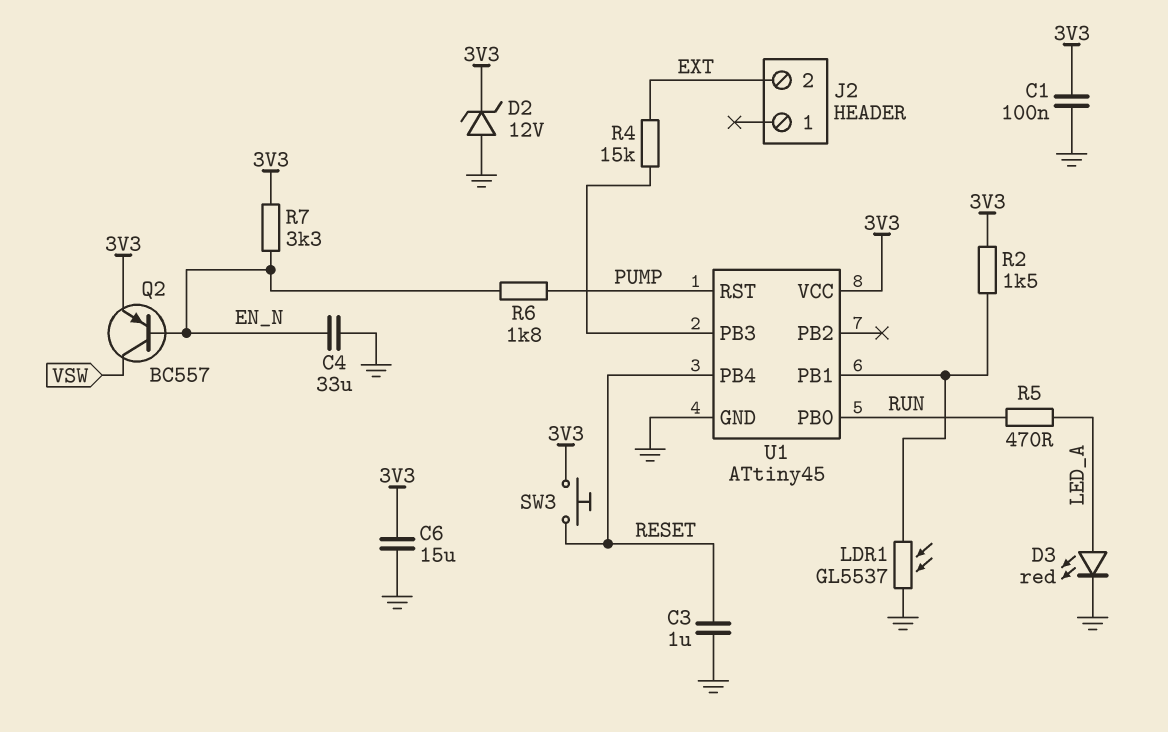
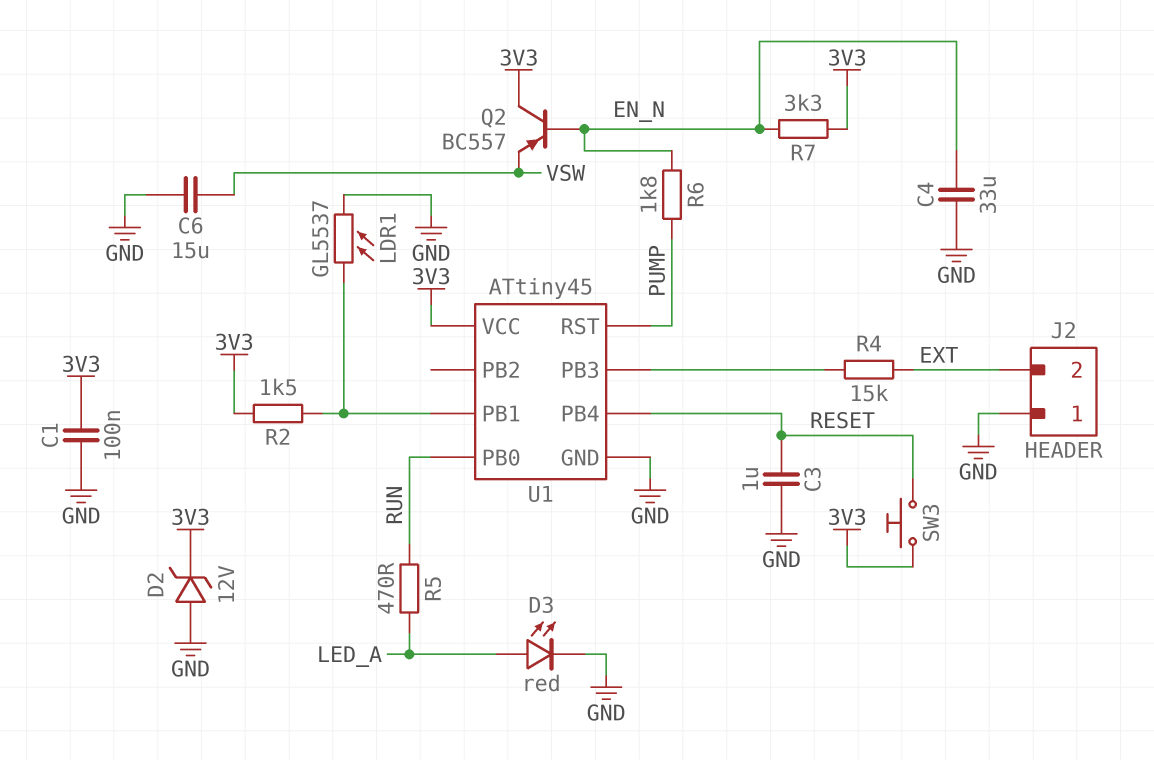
C6: 15uF (3V3, GND) -> 15uF (GND, VSW)
J2 pin 1: none -> GND
Q2: PNP BC557 (B EN_N, C VSW, E 3V3) -> PNP BC557 (B EN_N, C 3V3, E VSW)

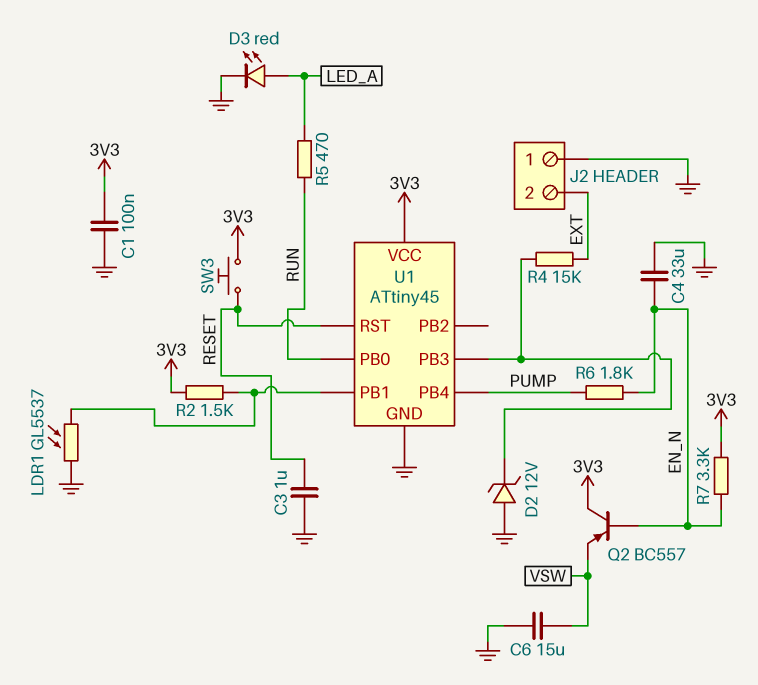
D2: zener 12V (A GND, K 3V3) -> zener 12V (A GND, K U1/PB3)
U1 pin PB4: RESET -> PUMP
U1 pin RST: PUMP -> RESET

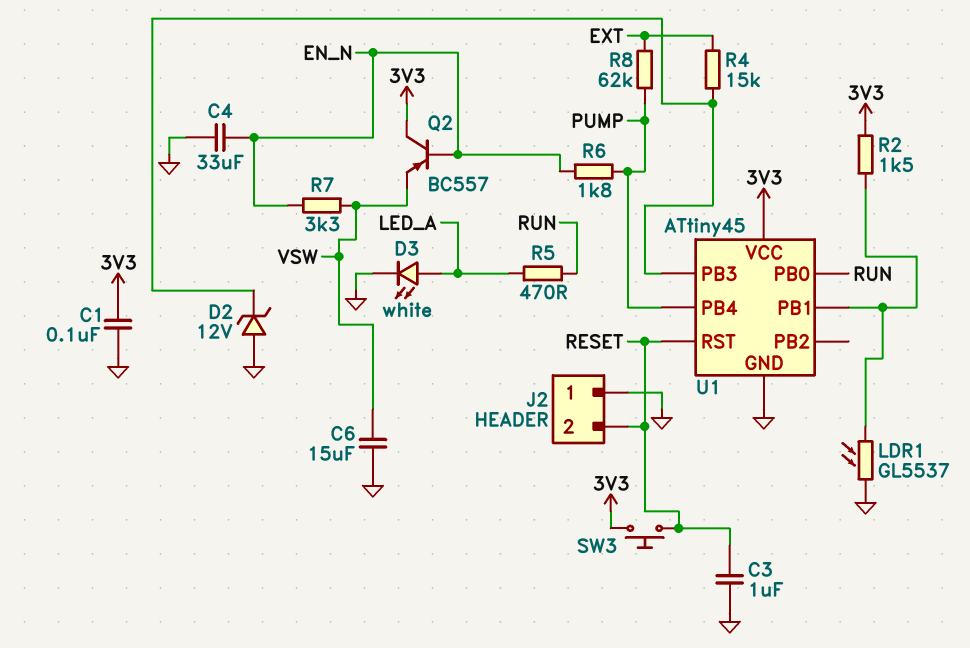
D3: LED red (A LED_A, K GND) -> LED white (A LED_A, K GND)
J2 pin 2: EXT -> RESET
R7: 3.3k (3V3, EN_N) -> 3.3k (EN_N, VSW)
R8: none -> 62k (EXT, PUMP)

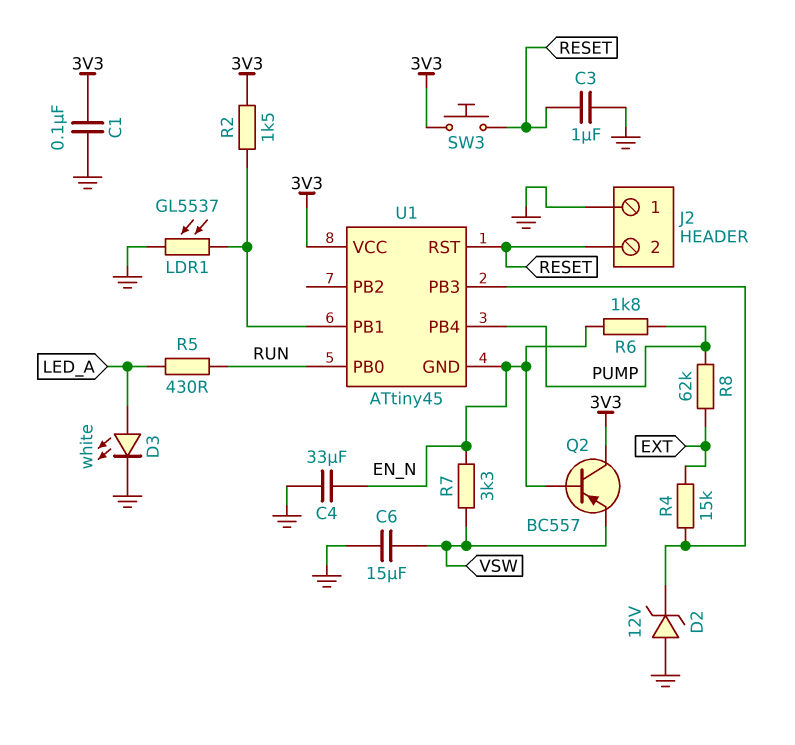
R5: 470 (LED_A, RUN) -> 430 (LED_A, RUN)
U1 pin GND: GND -> EN_N

